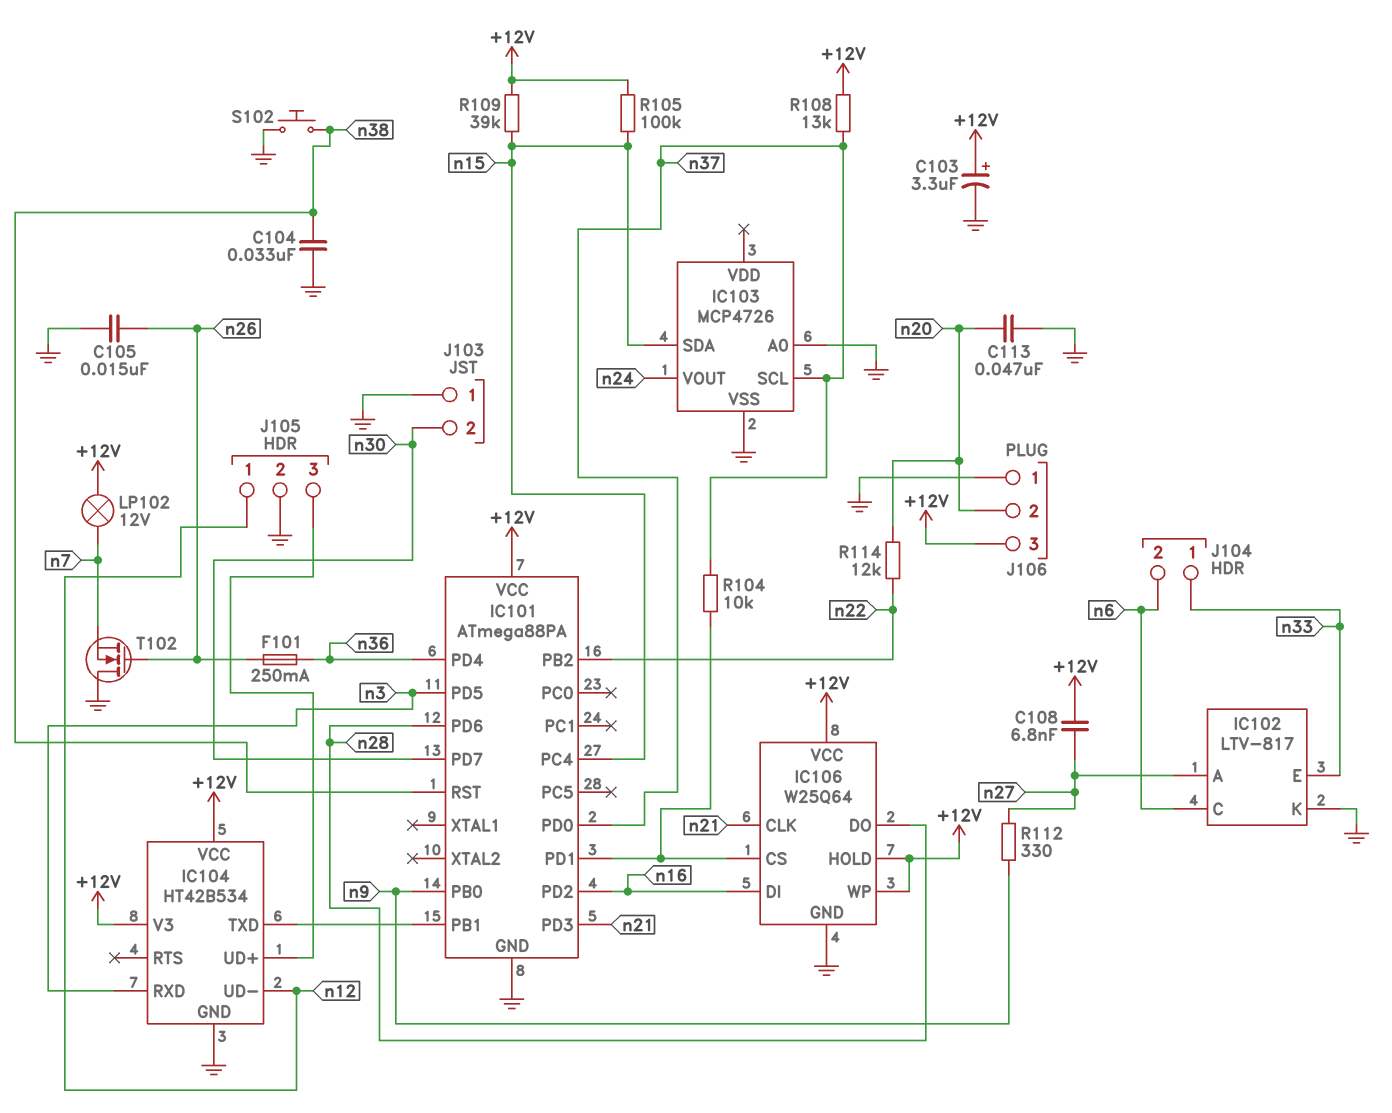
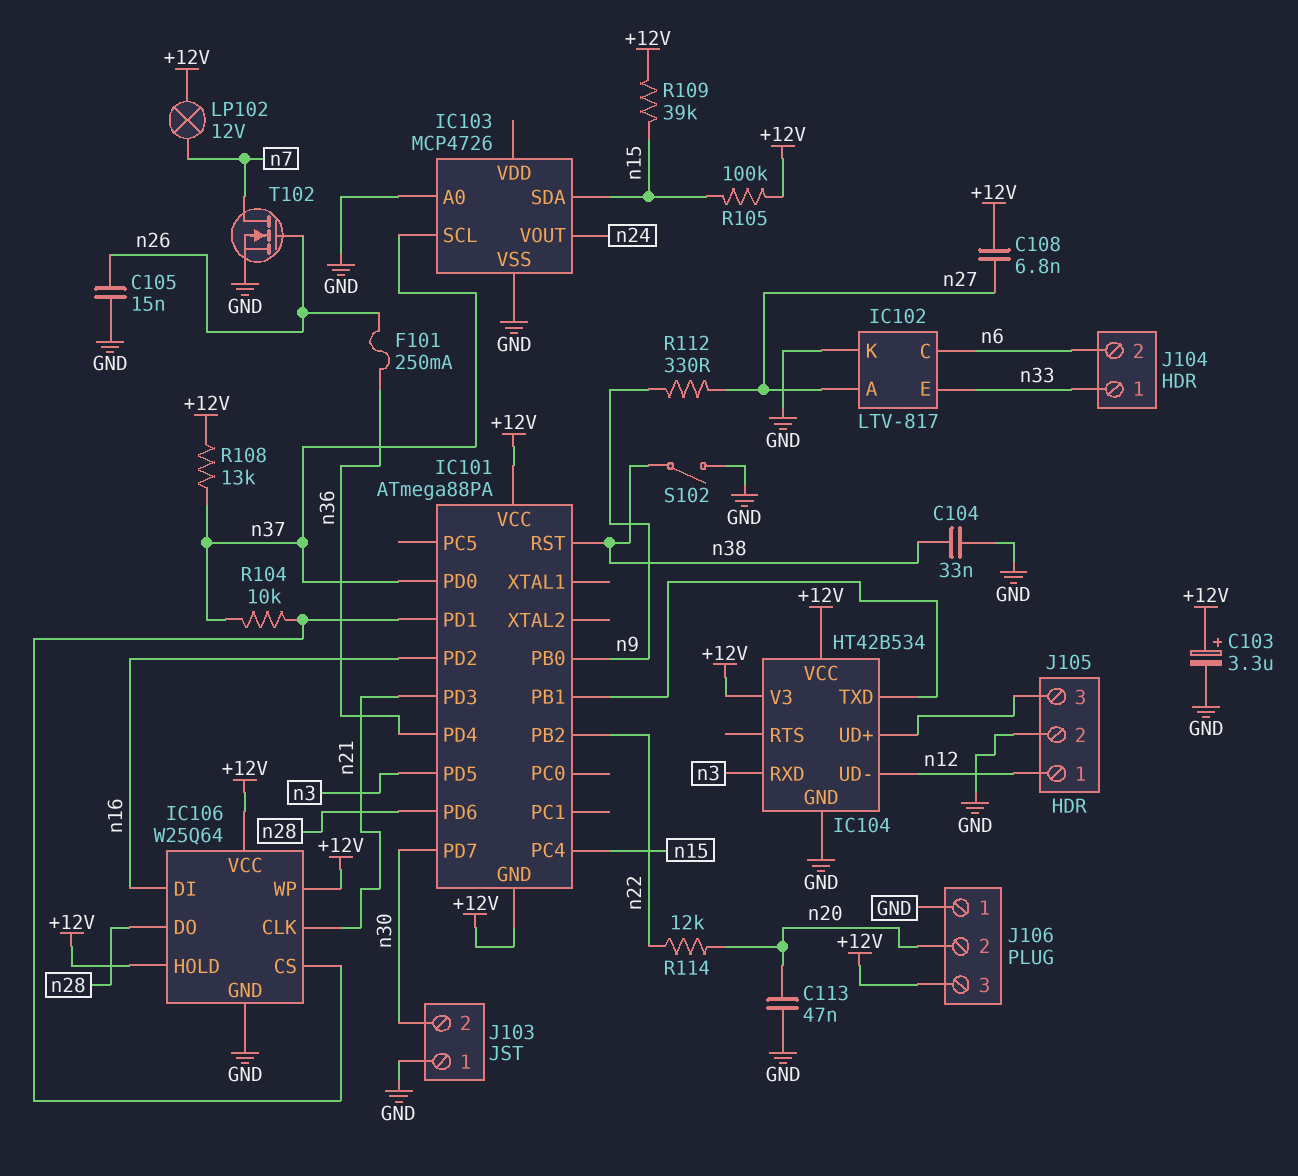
IC101 pin GND: GND -> +12V
S102: button (GND, n38) -> switch (GND, n38)
T102: NMOS (G n26, D GND, S n7) -> NMOS (G n26, D n7, S GND)

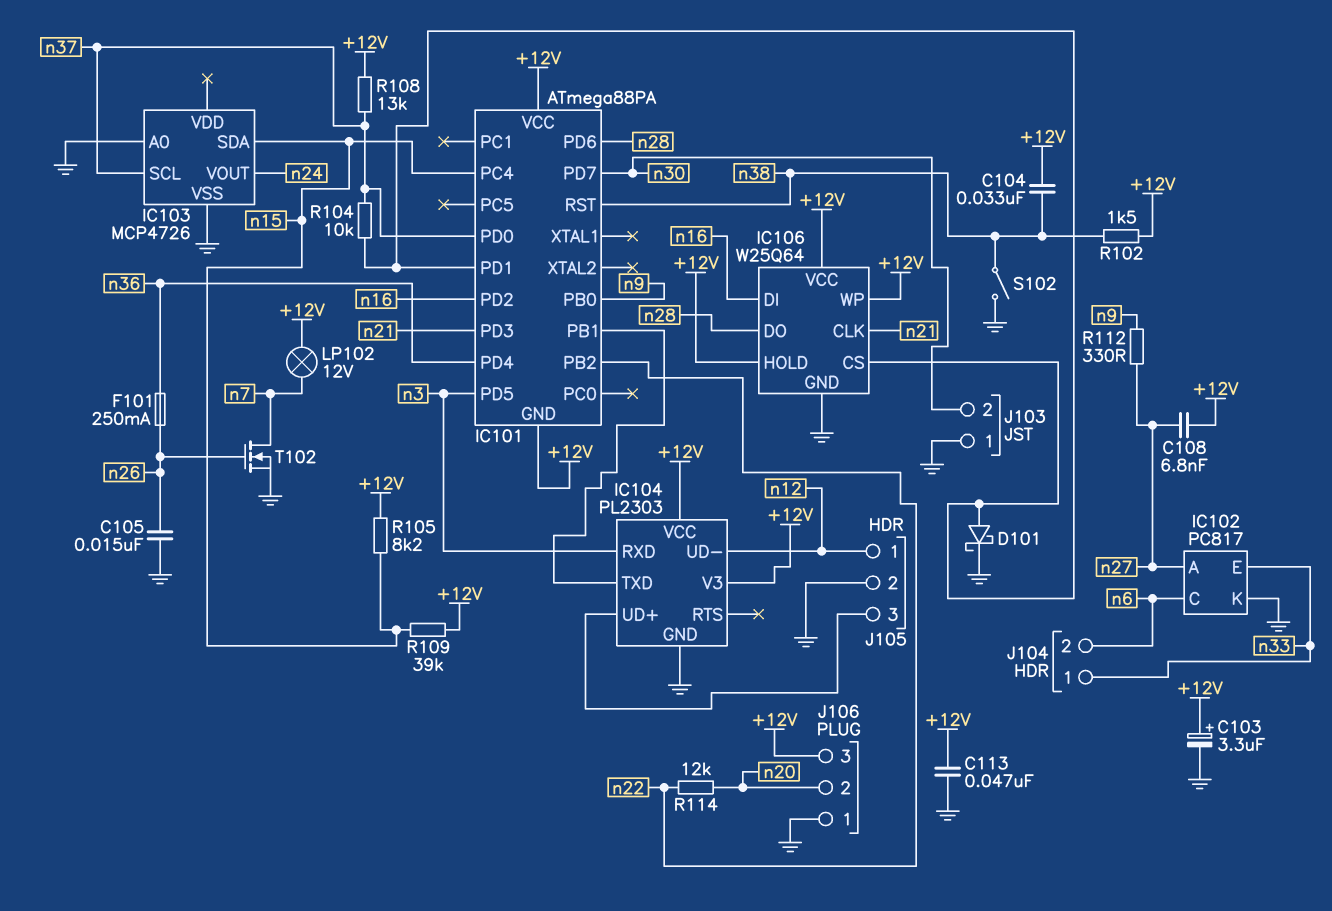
C104: 33nF (GND, n38) -> 33nF (+12V, n38)
C113: 47nF (GND, n20) -> 47nF (+12V, GND)
D101: none -> schottky (A IC101/PD1, K GND)
IC102: LTV-817 -> PC817
IC104: HT42B534 -> PL2303
R102: none -> 1.5k (+12V, n38)
R105: 100k (+12V, n15) -> 8.2k (+12V, n15)

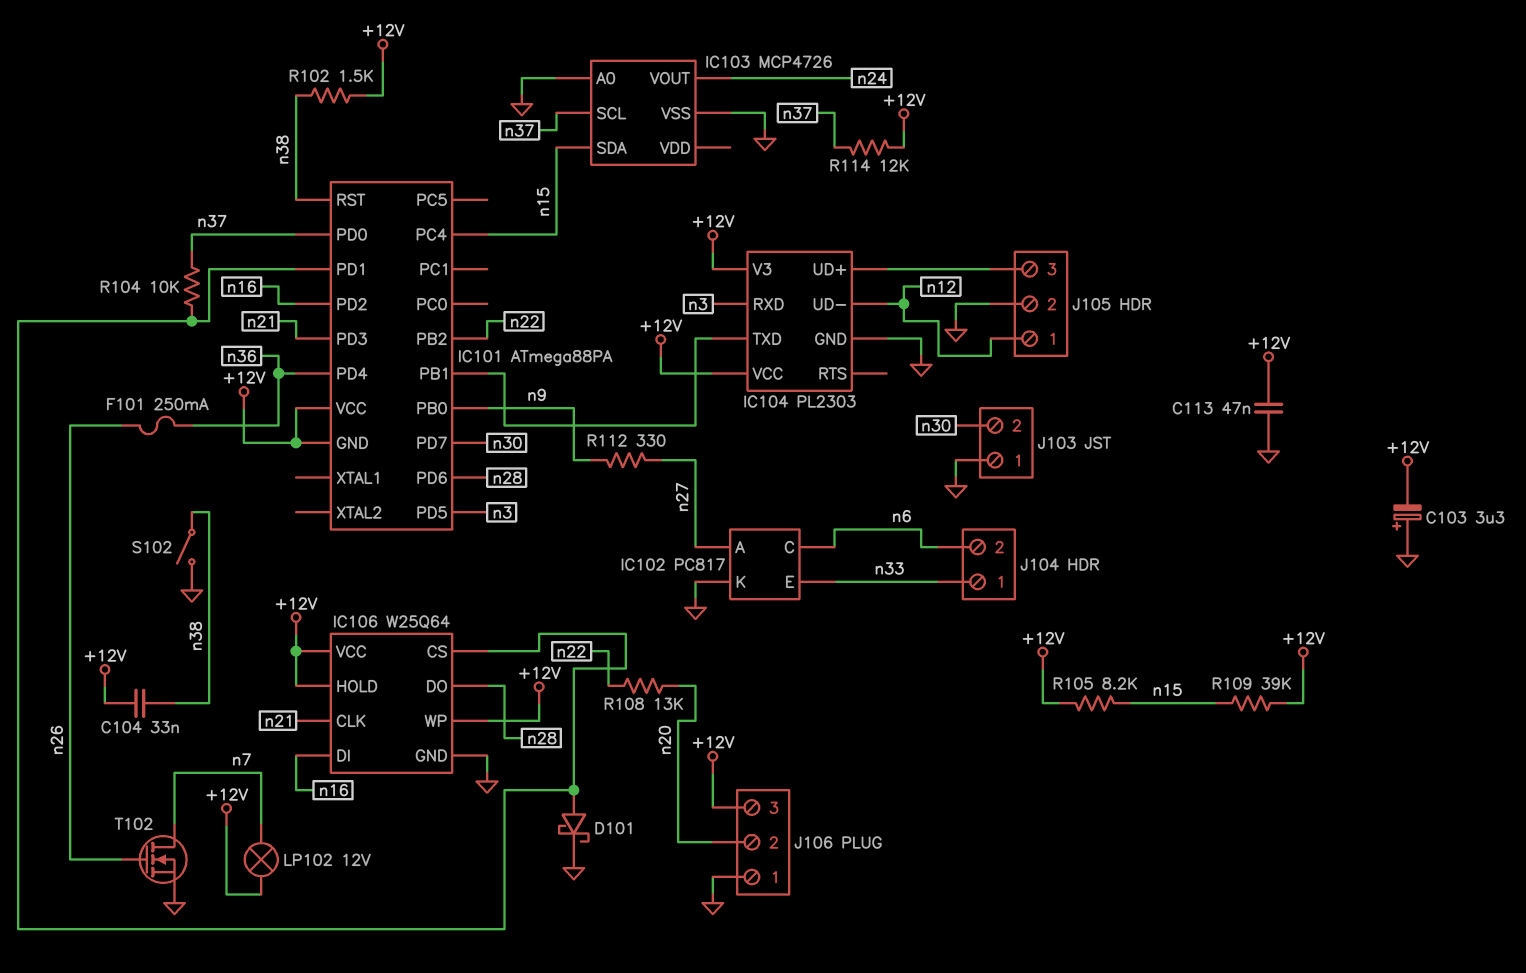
C103: 3.3uF (plus +12V, minus GND) -> 3.3uF (plus GND, minus +12V)
C105: 15nF (GND, n26) -> none
C108: 6.8nF (+12V, n27) -> none
R108: 13k (+12V, n37) -> 13k (n20, n22)
R114: 12k (n20, n22) -> 12k (+12V, n37)

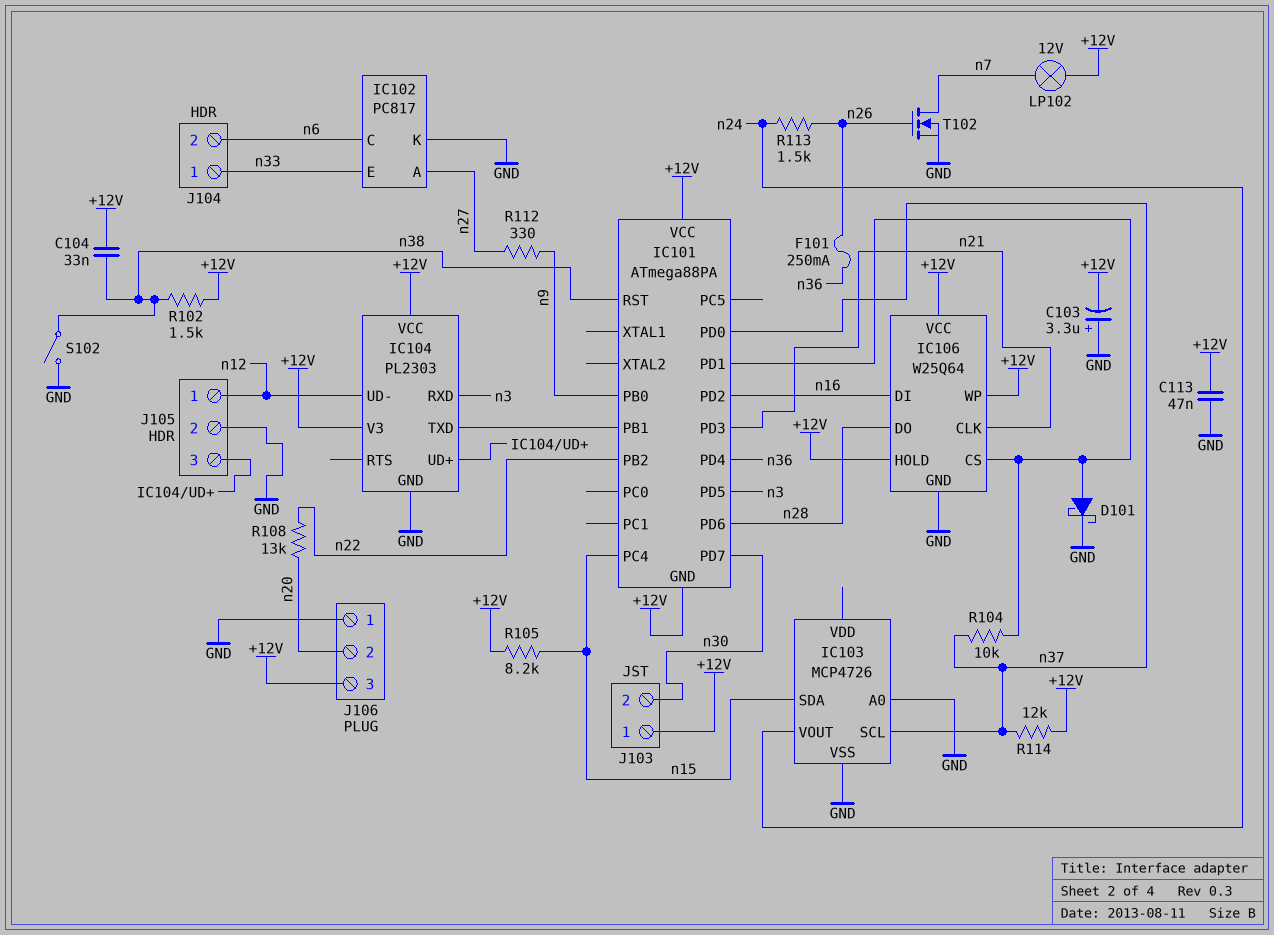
J103 pin 1: GND -> +12V
R109: 39k (+12V, n15) -> none
R113: none -> 1.5k (n24, n26)

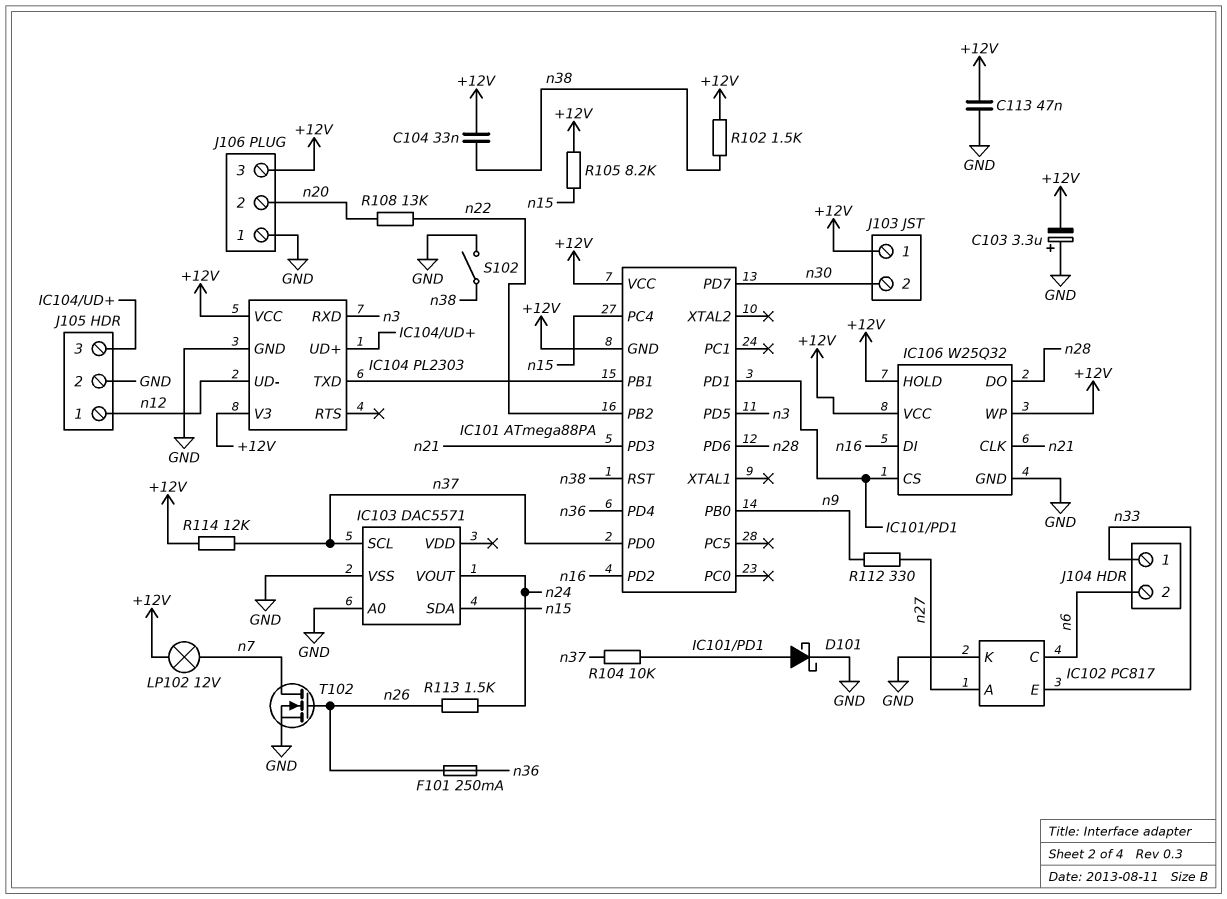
IC103: MCP4726 -> DAC5571
IC106: W25Q64 -> W25Q32

